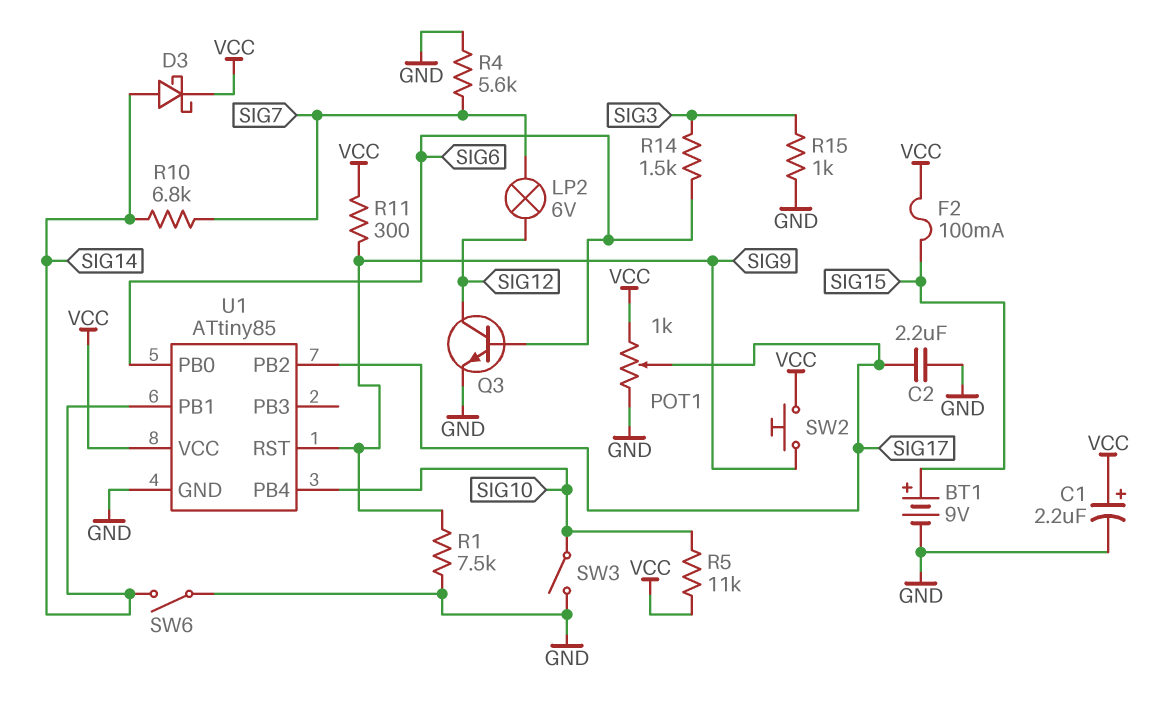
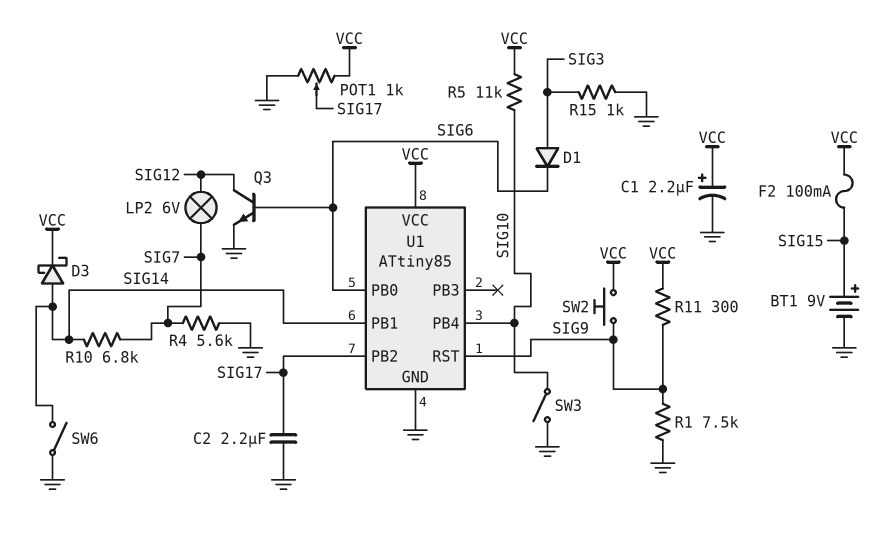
D1: none -> diode (A SIG3, K SIG6)
R14: 1.5k (SIG3, SIG6) -> none

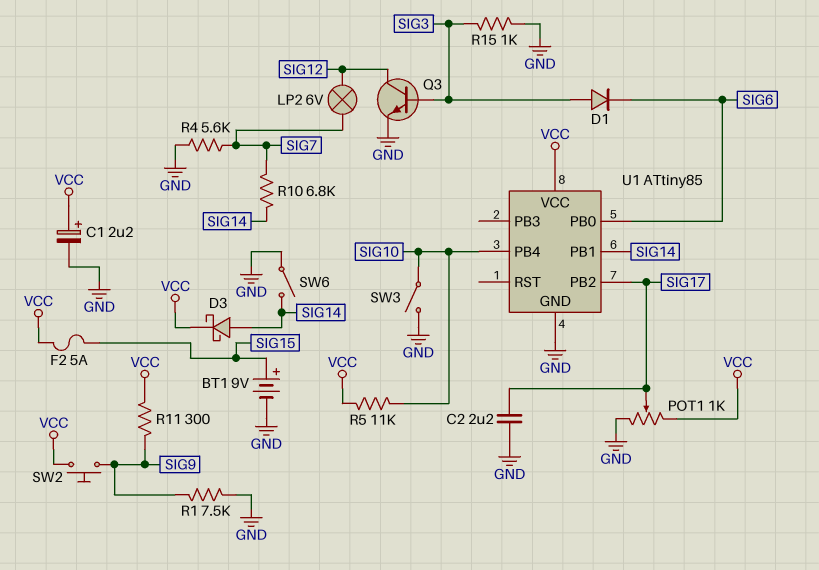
F2: 100mA (SIG15, VCC) -> 5A (SIG15, VCC)
Q3: NPN (B SIG6, C SIG12, E GND) -> NPN (B SIG3, C SIG12, E GND)
U1 pin RST: SIG9 -> none

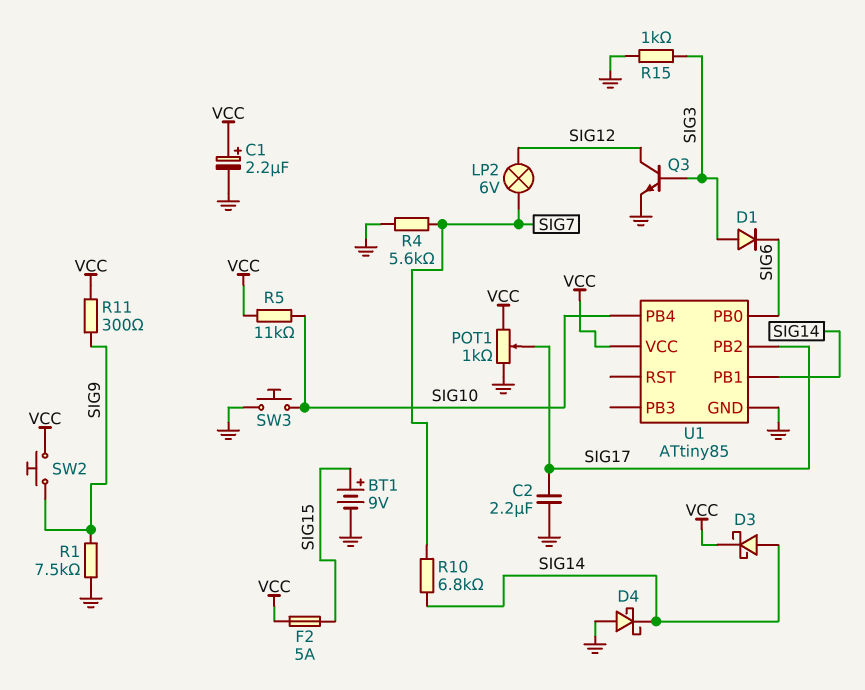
D4: none -> schottky (A GND, K SIG14)
SW3: switch (GND, SIG10) -> button (GND, SIG10)
SW6: switch (GND, SIG14) -> none

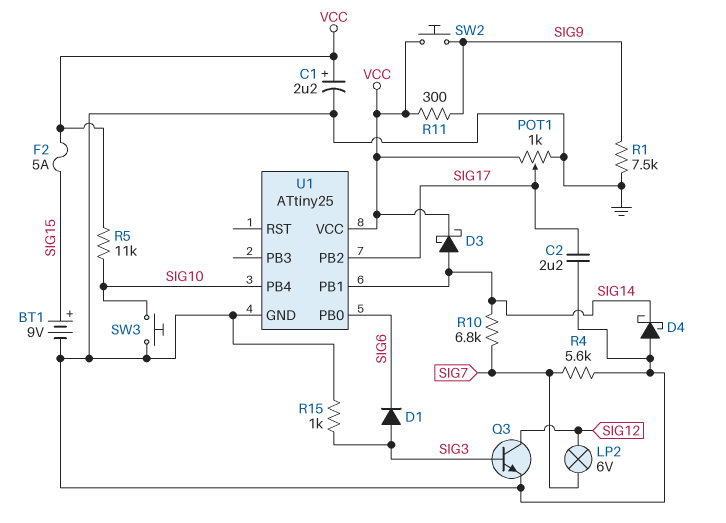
U1: ATtiny85 -> ATtiny25

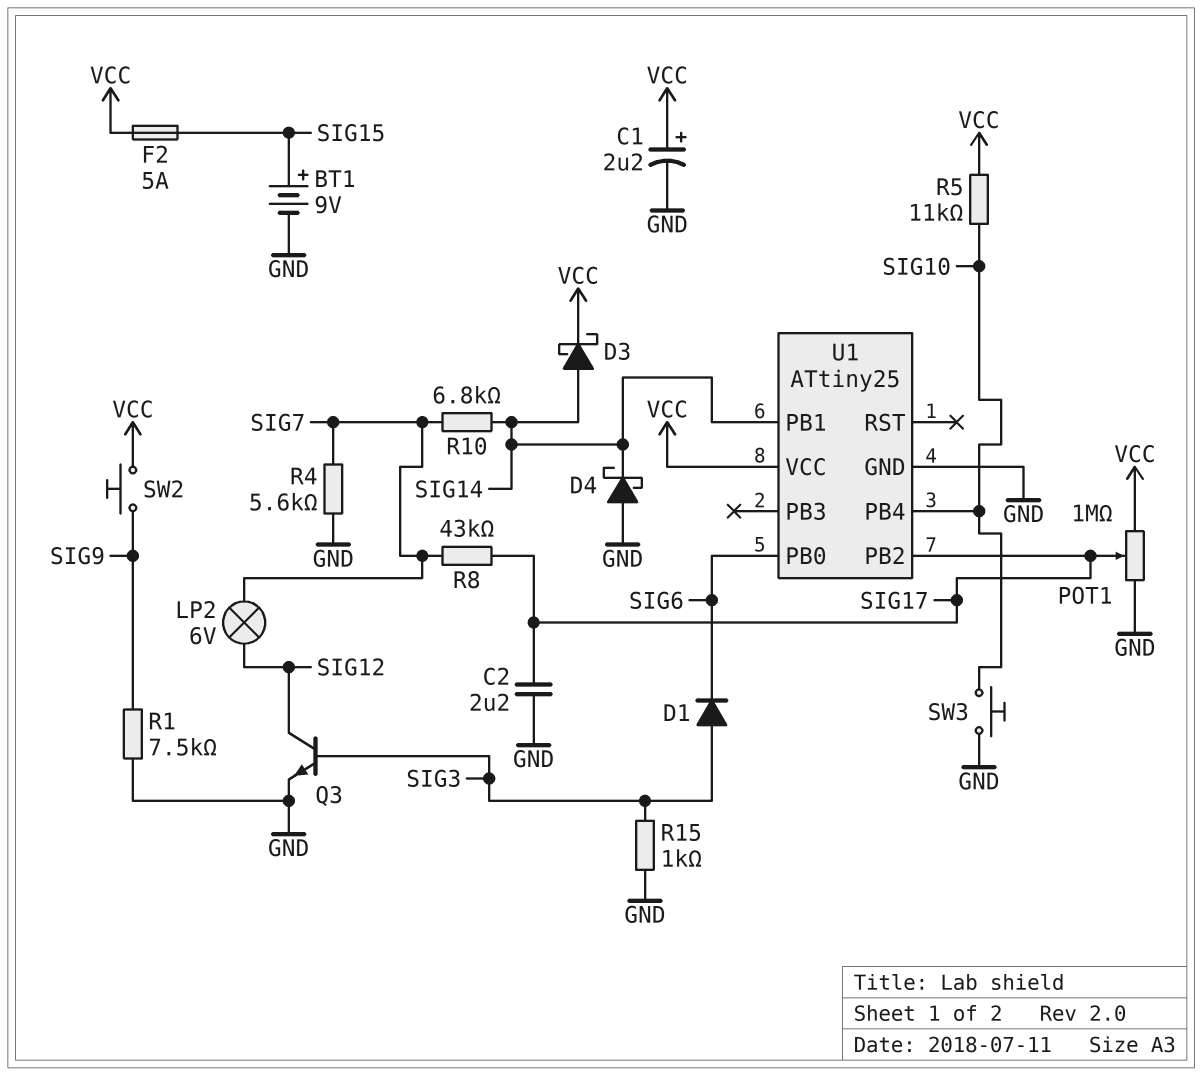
POT1: 1k (GND, VCC, wiper SIG17) -> 1M (GND, VCC, wiper SIG17)
R8: none -> 43k (SIG7, SIG17)
R11: 300 (SIG9, VCC) -> none

